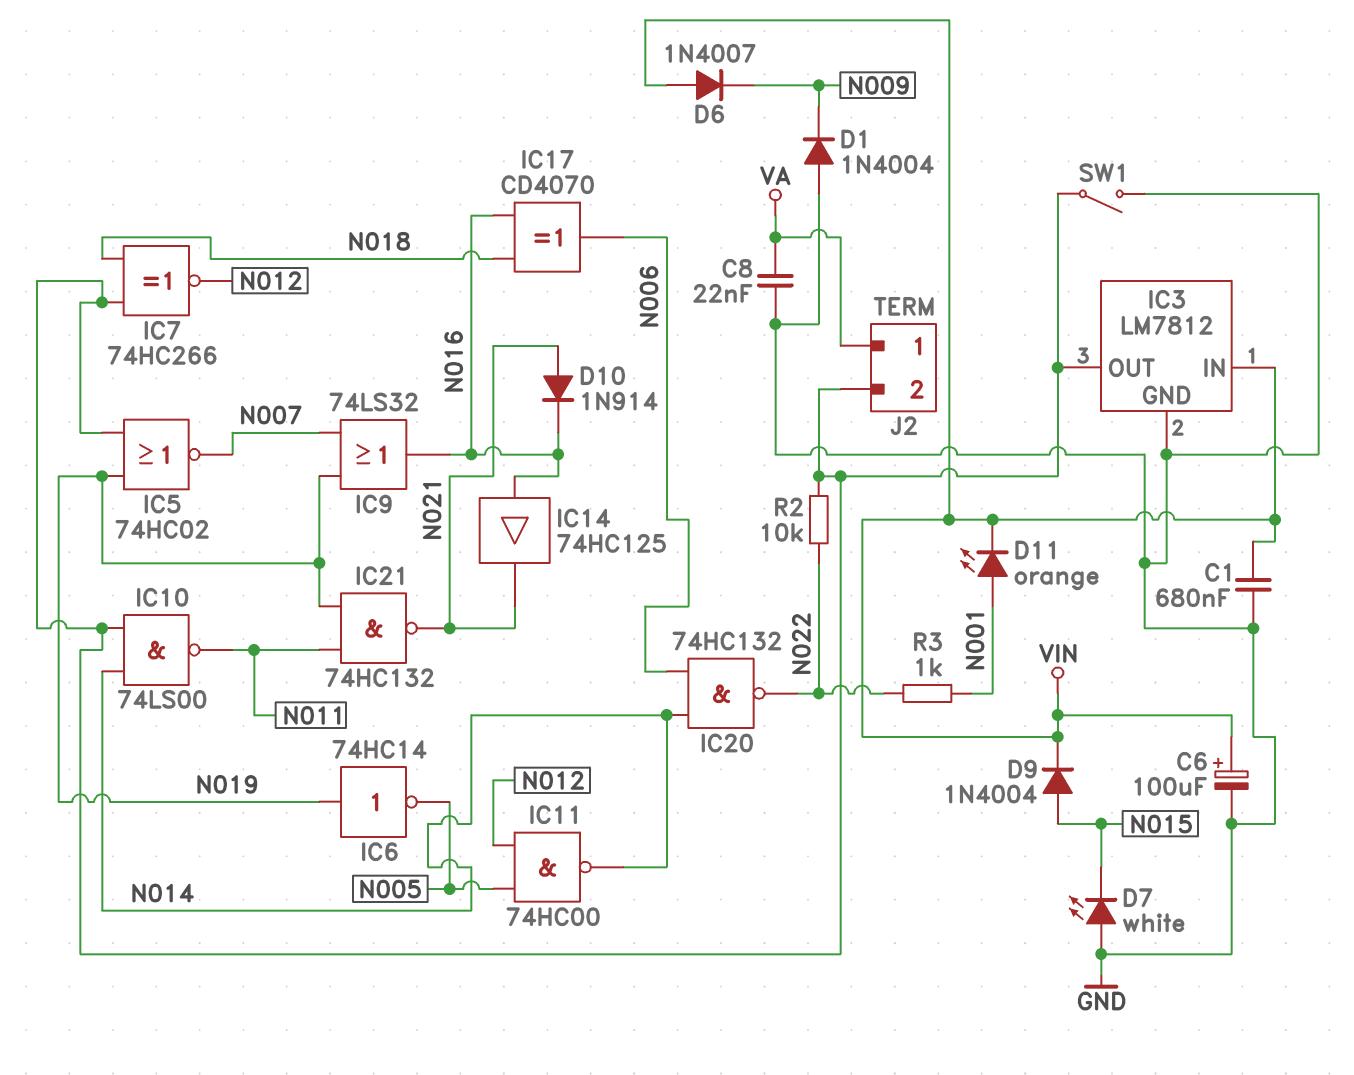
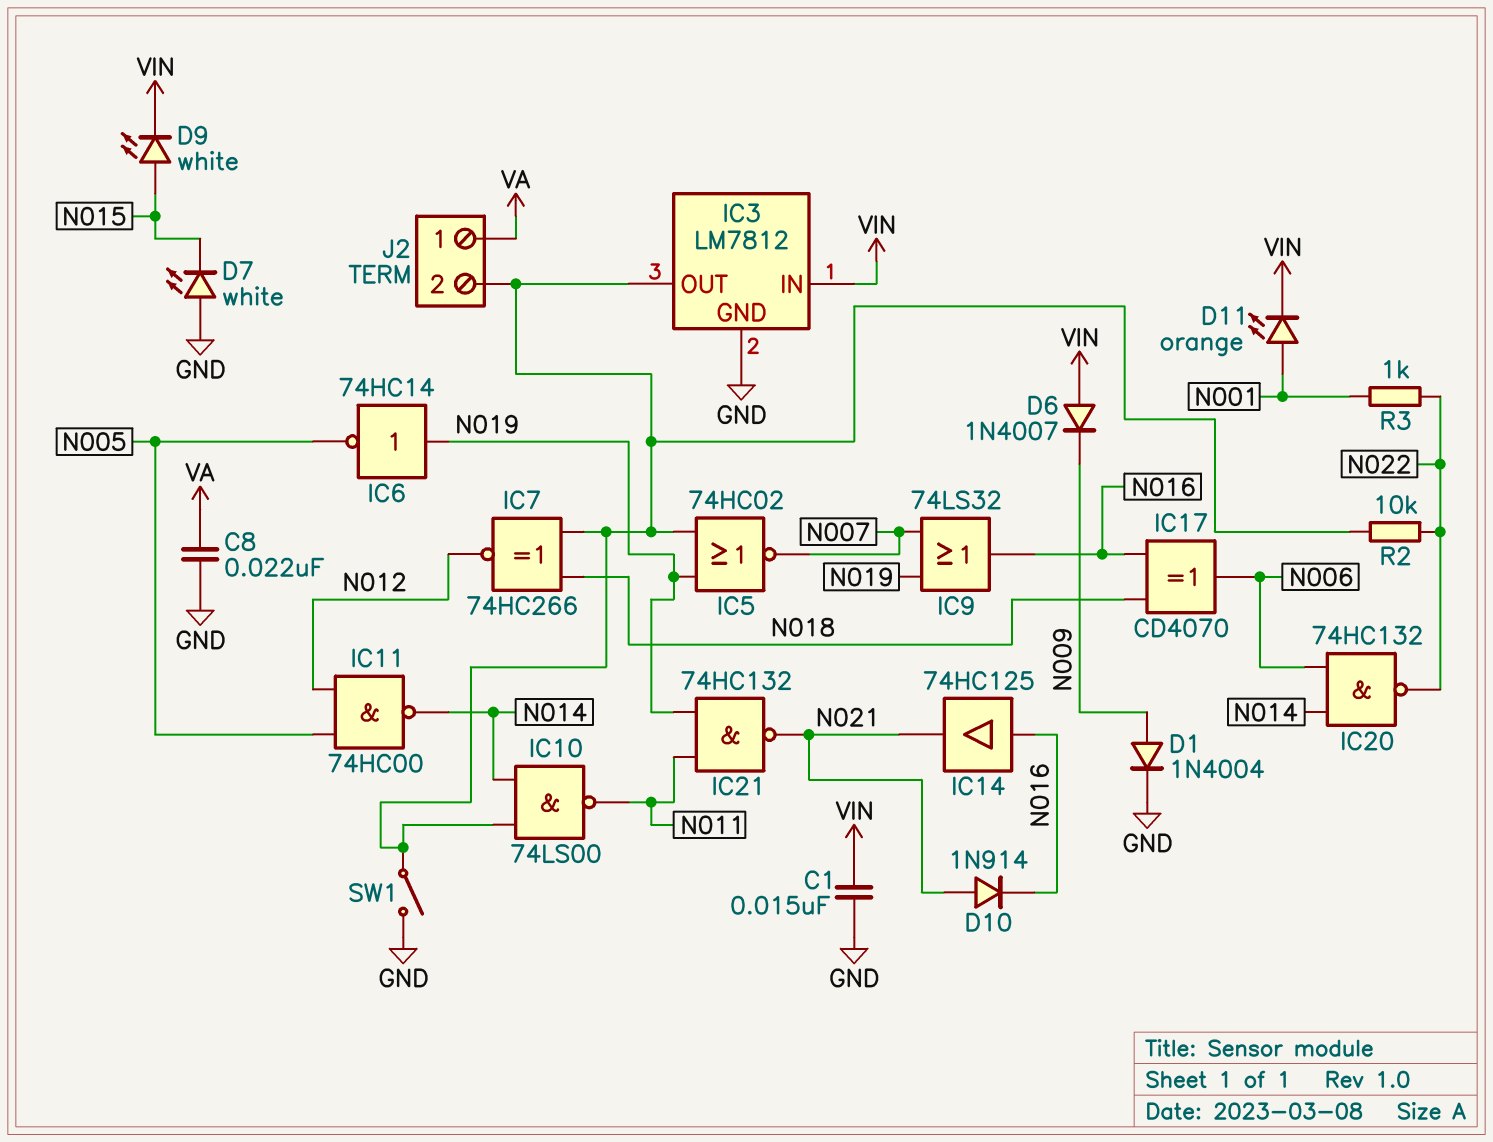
C1: 680nF (GND, VIN) -> 15nF (GND, VIN)
C6: 100uF (plus VIN, minus GND) -> none
D1: diode 1N4004 (A GND, K N009) -> diode 1N4004 (A N009, K GND)
D9: diode 1N4004 (A N015, K VIN) -> LED white (A N015, K VIN)

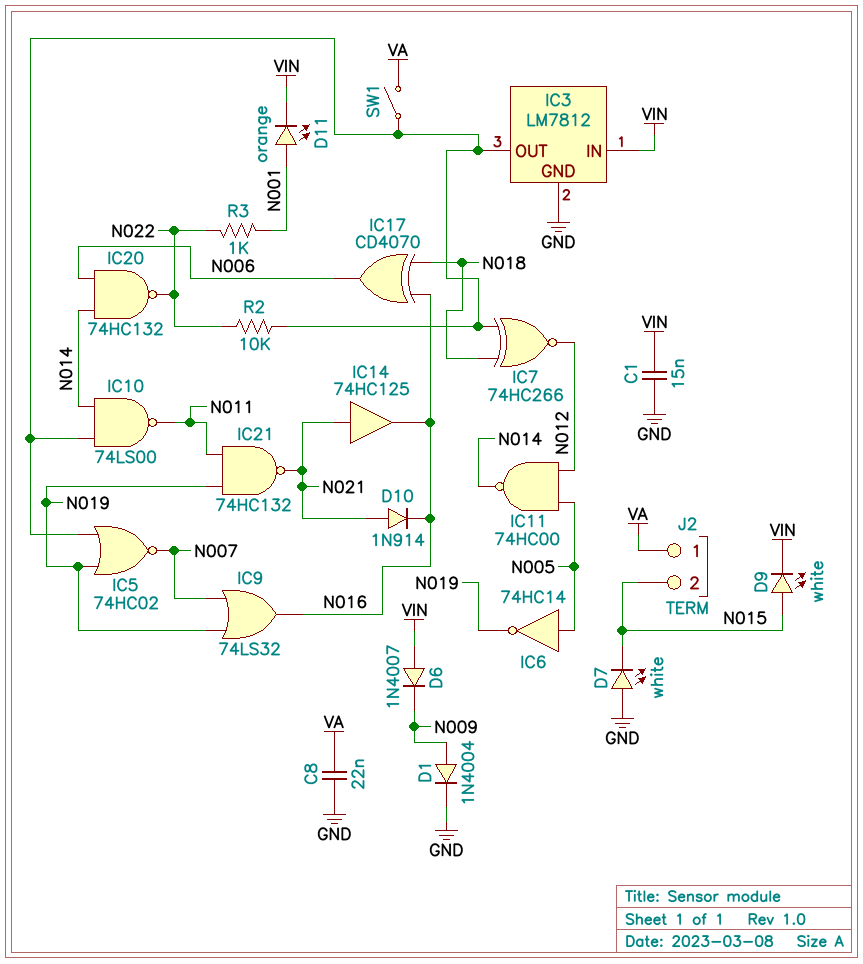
IC6: NOT 74HC14 (in N019, out N005) -> NOT 74HC14 (in N005, out N019)
IC14: buffer 74HC125 (in N016, out N021) -> buffer 74HC125 (in N021, out N016)
J2 pin 2: IC3/OUT -> N015
SW1: switch (GND, IC3/OUT) -> switch (IC3/OUT, VA)

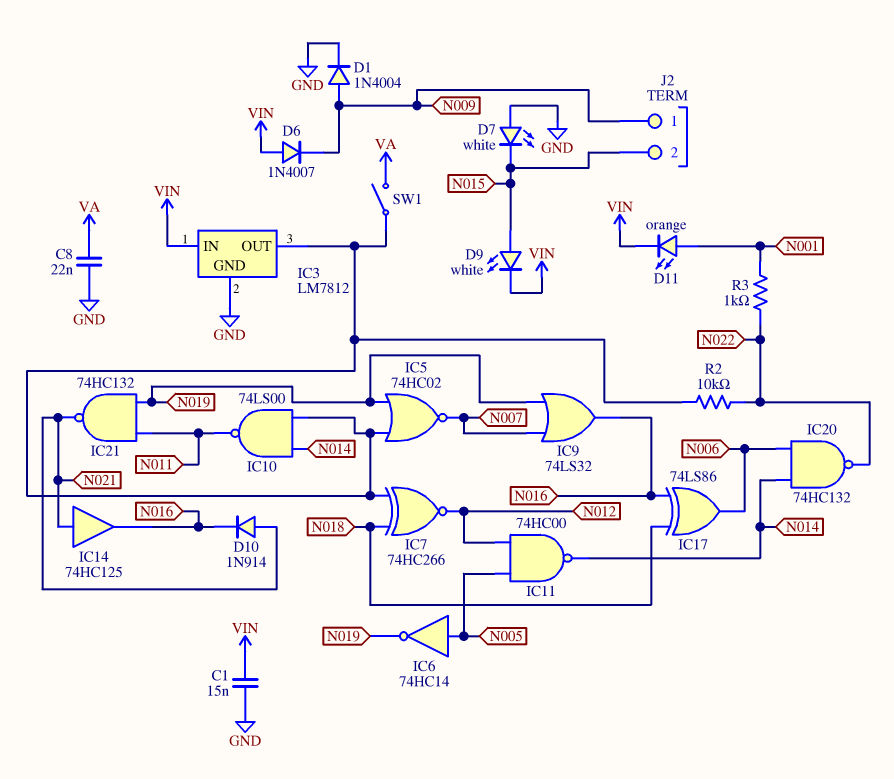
IC17: XOR CD4070 (in N016, in N018, out N006) -> XOR 74LS86 (in N016, in N018, out N006)
J2 pin 1: VA -> N009

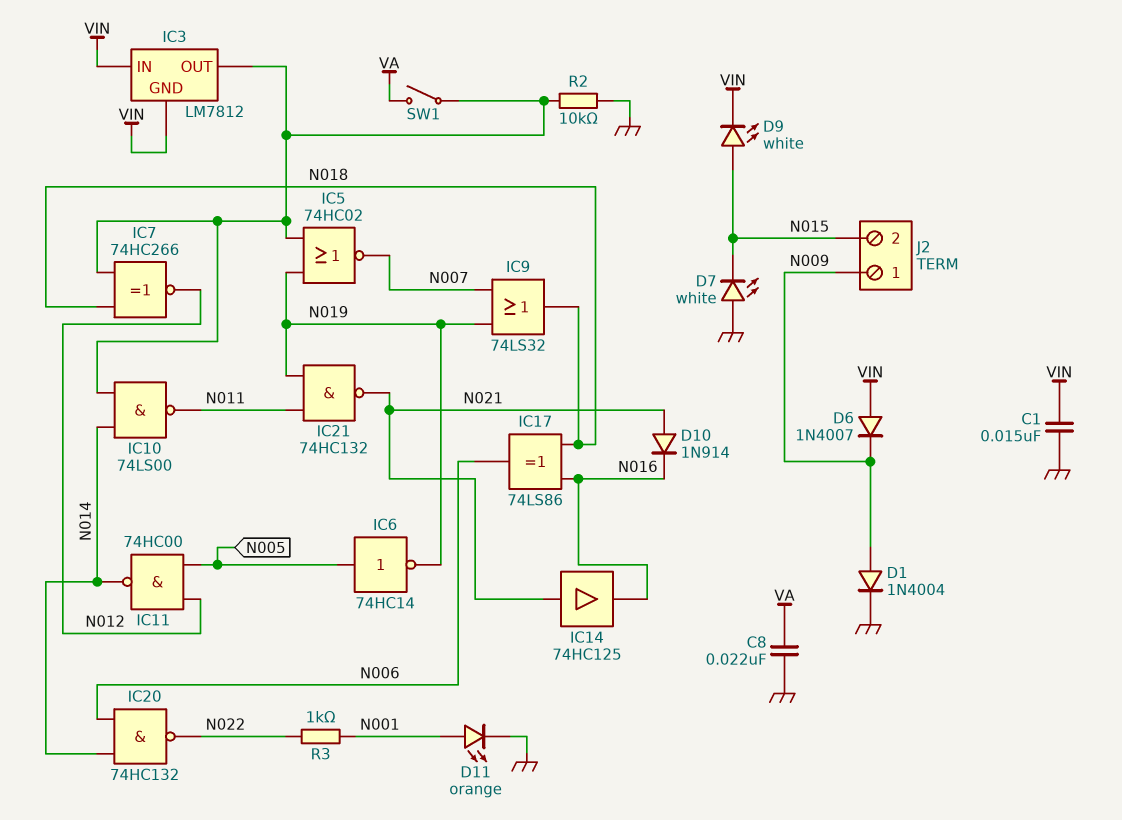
D11: LED orange (A N001, K VIN) -> LED orange (A N001, K GND)
IC3 pin GND: GND -> VIN
IC9: OR 74LS32 (in N007, in N019, out N016) -> OR 74LS32 (in N007, in N019, out N018)
R2: 10k (IC3/OUT, N022) -> 10k (GND, IC3/OUT)

